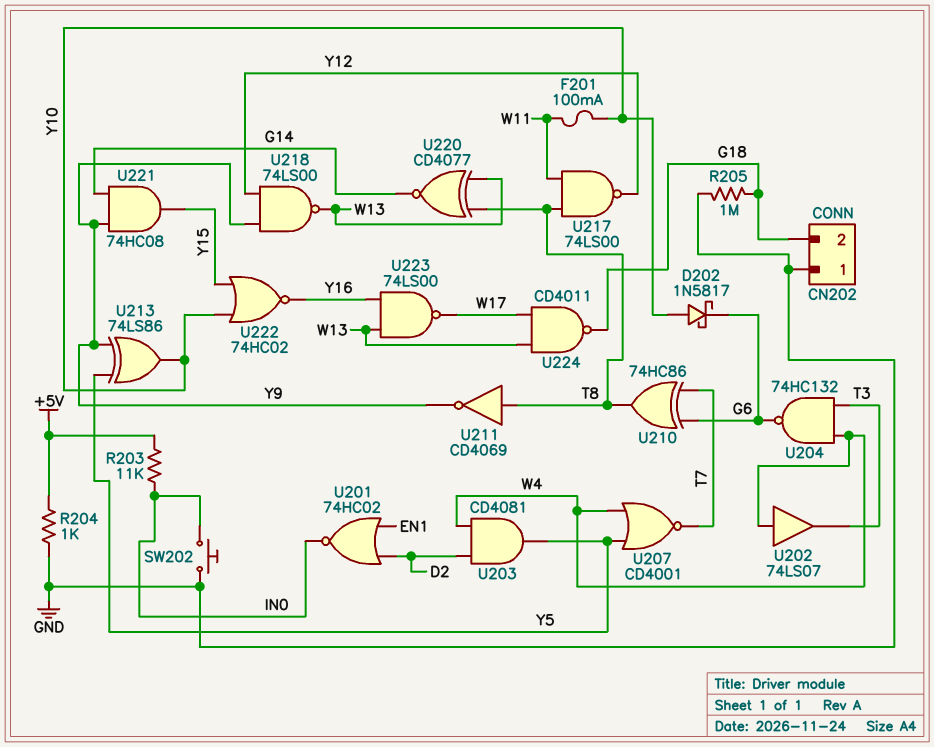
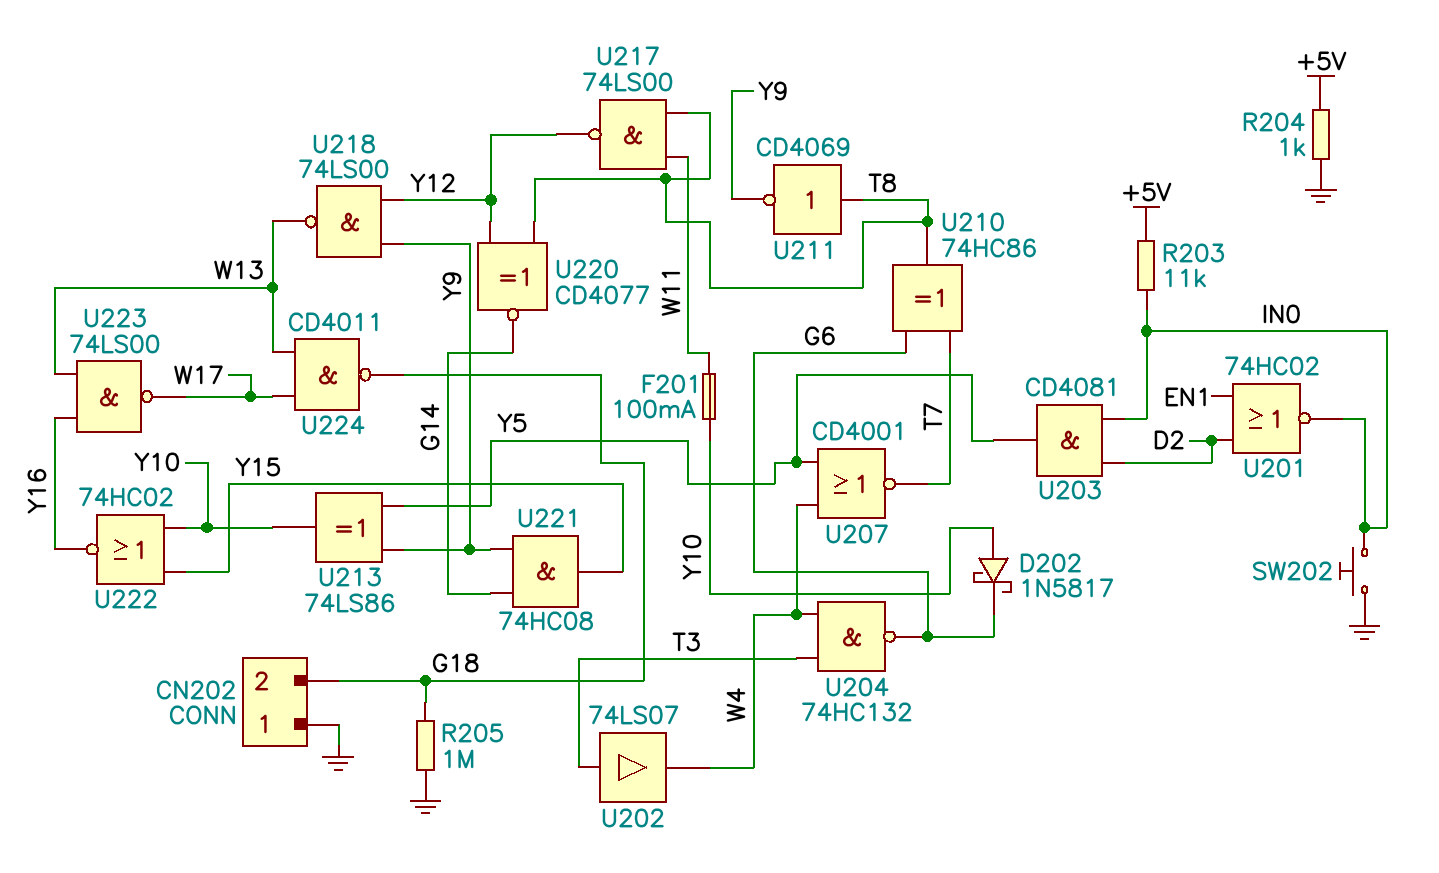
U202: buffer 74LS07 (in W4, out T3) -> buffer 74LS07 (in T3, out W4)
U203: AND CD4081 (in D2, in W4, out Y5) -> AND CD4081 (in D2, in IN0, out Y5)
U220: XNOR CD4077 (in T8, in W13, out G14) -> XNOR CD4077 (in T8, in Y12, out G14)

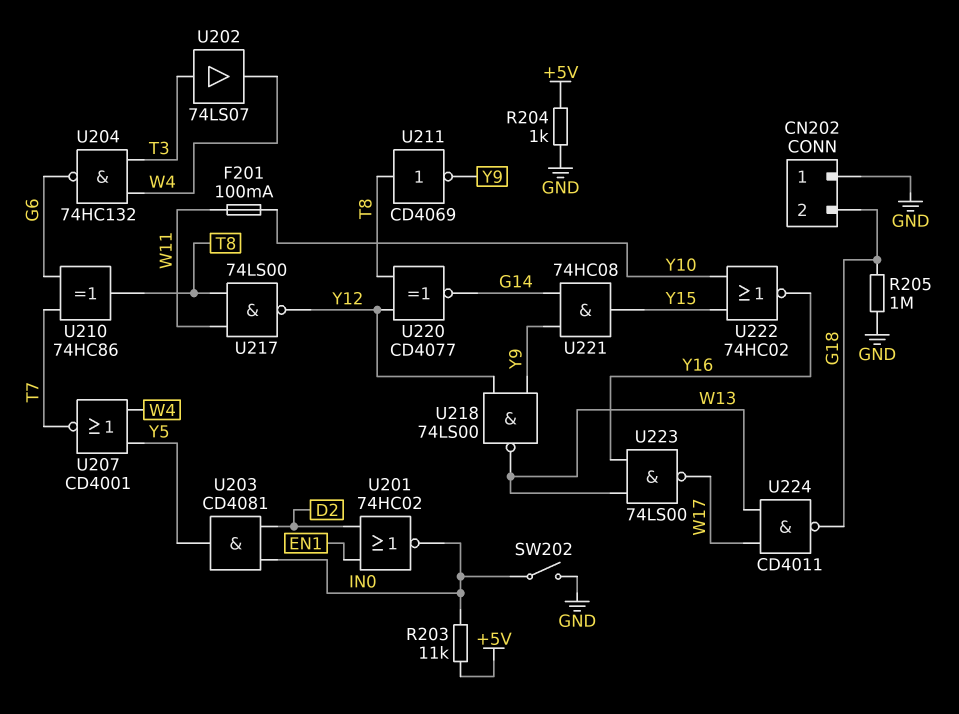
D202: schottky 1N5817 (A Y10, K G6) -> none
SW202: button (GND, IN0) -> switch (GND, IN0)
U213: XOR 74LS86 (in Y5, in Y9, out Y10) -> none

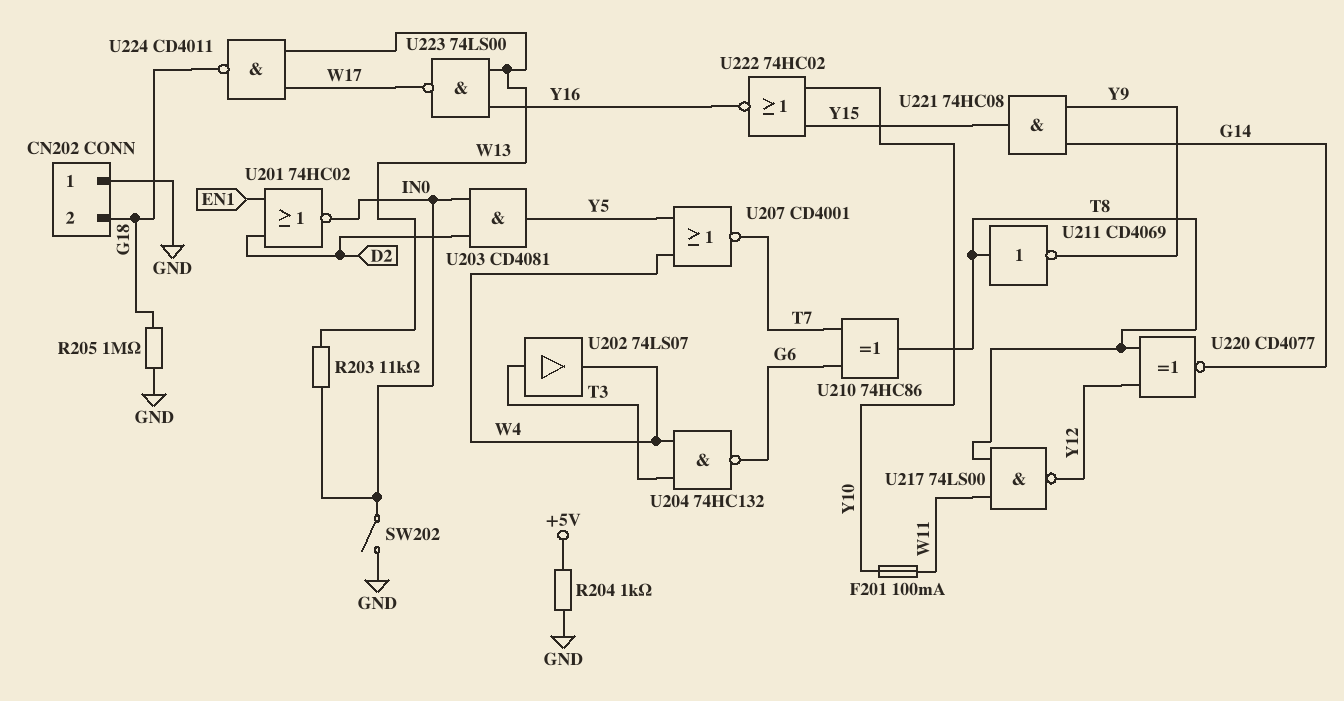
R203: 11k (+5V, IN0) -> 11k (IN0, W13)
U218: NAND 74LS00 (in Y9, in Y12, out W13) -> none

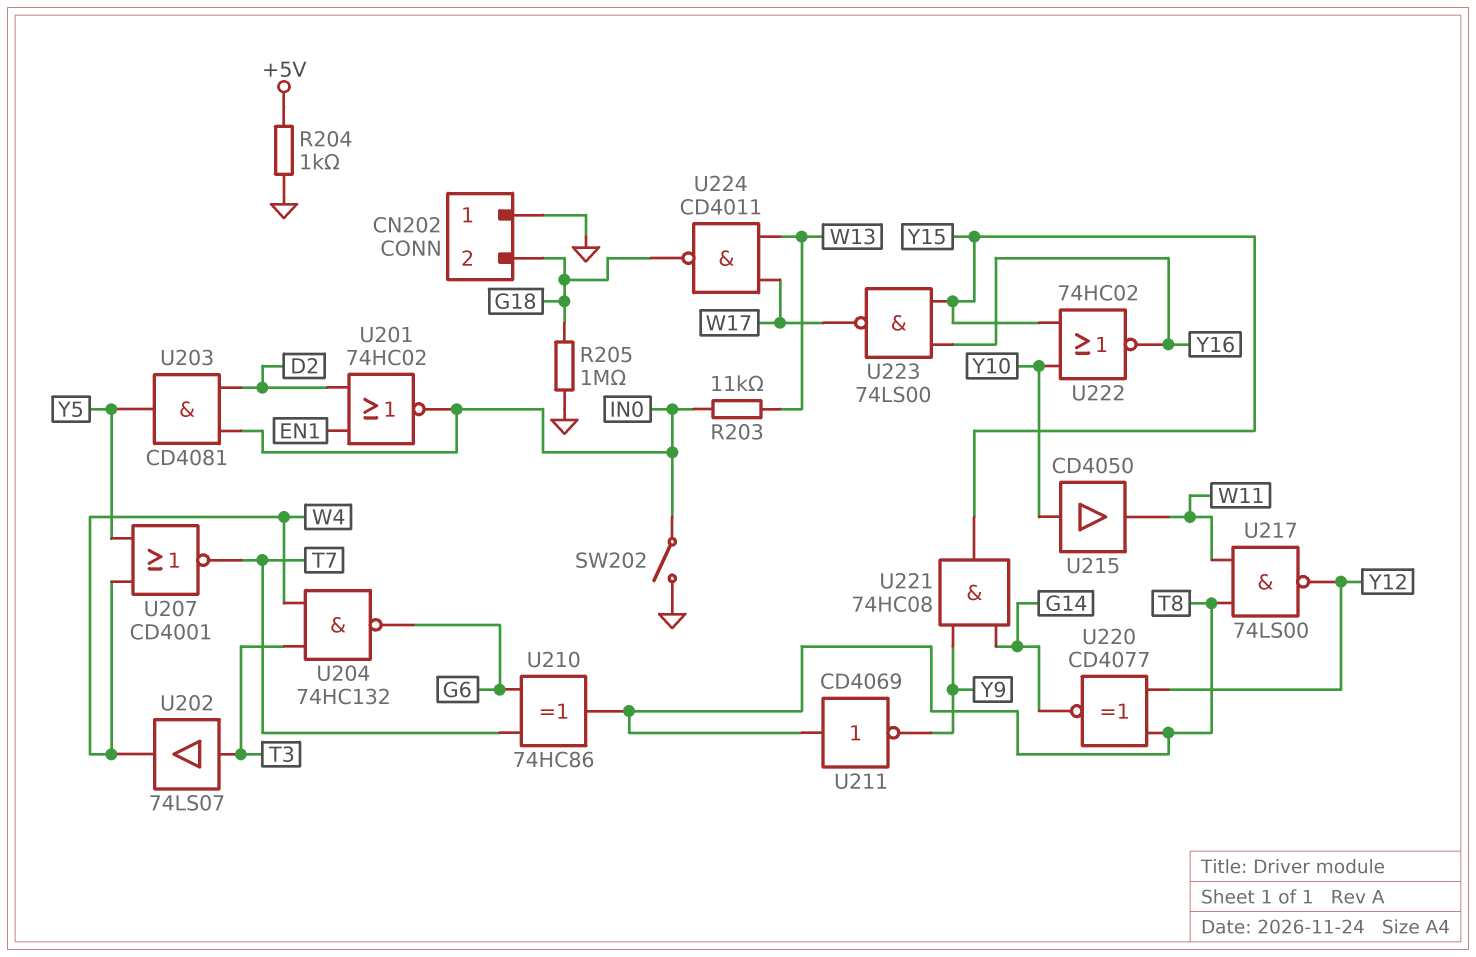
F201: 100mA (W11, Y10) -> none
U215: none -> buffer CD4050 (in Y10, out W11)
U223: NAND 74LS00 (in W13, in Y16, out W17) -> NAND 74LS00 (in Y15, in Y16, out W17)

